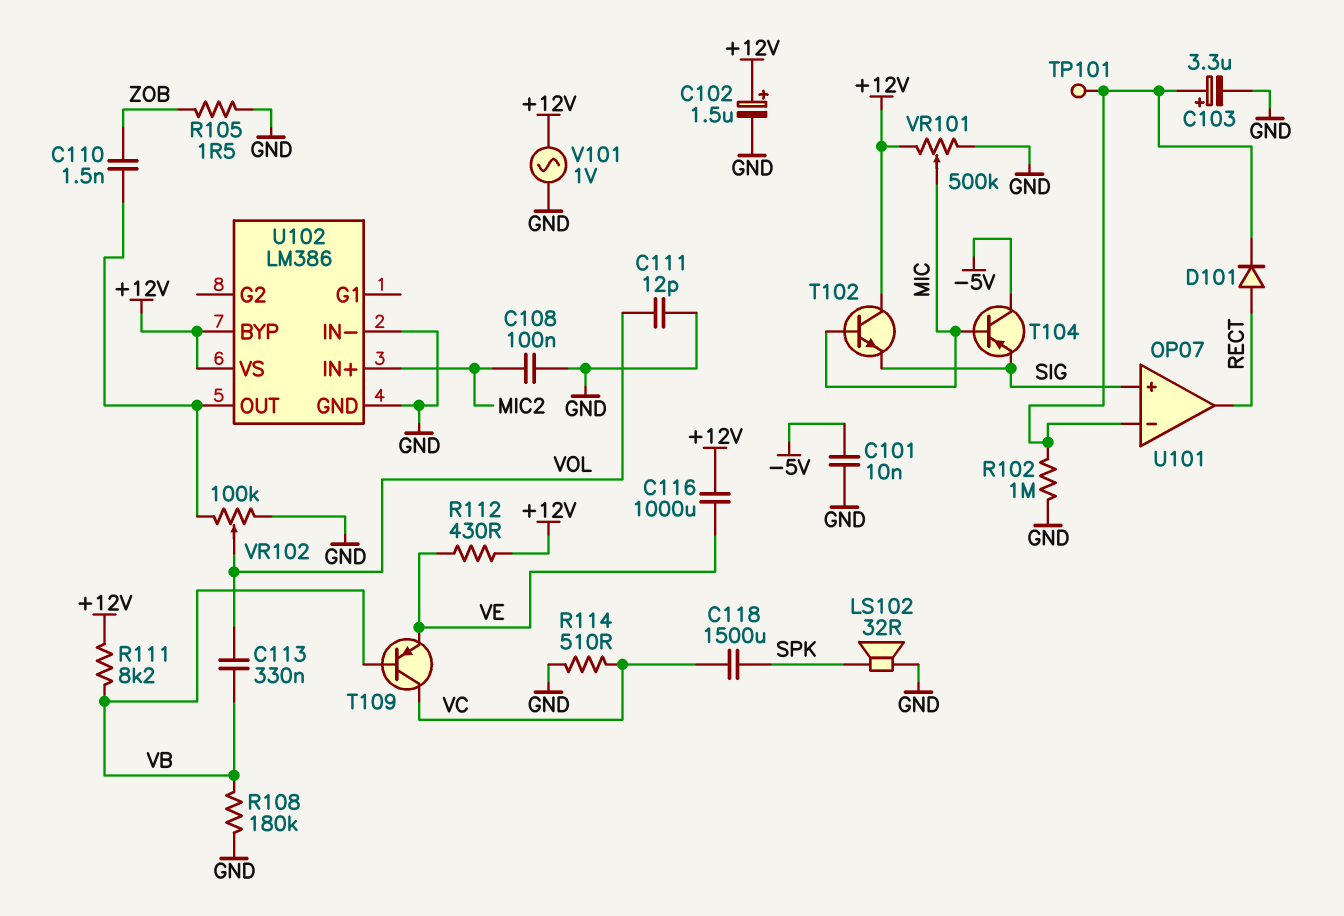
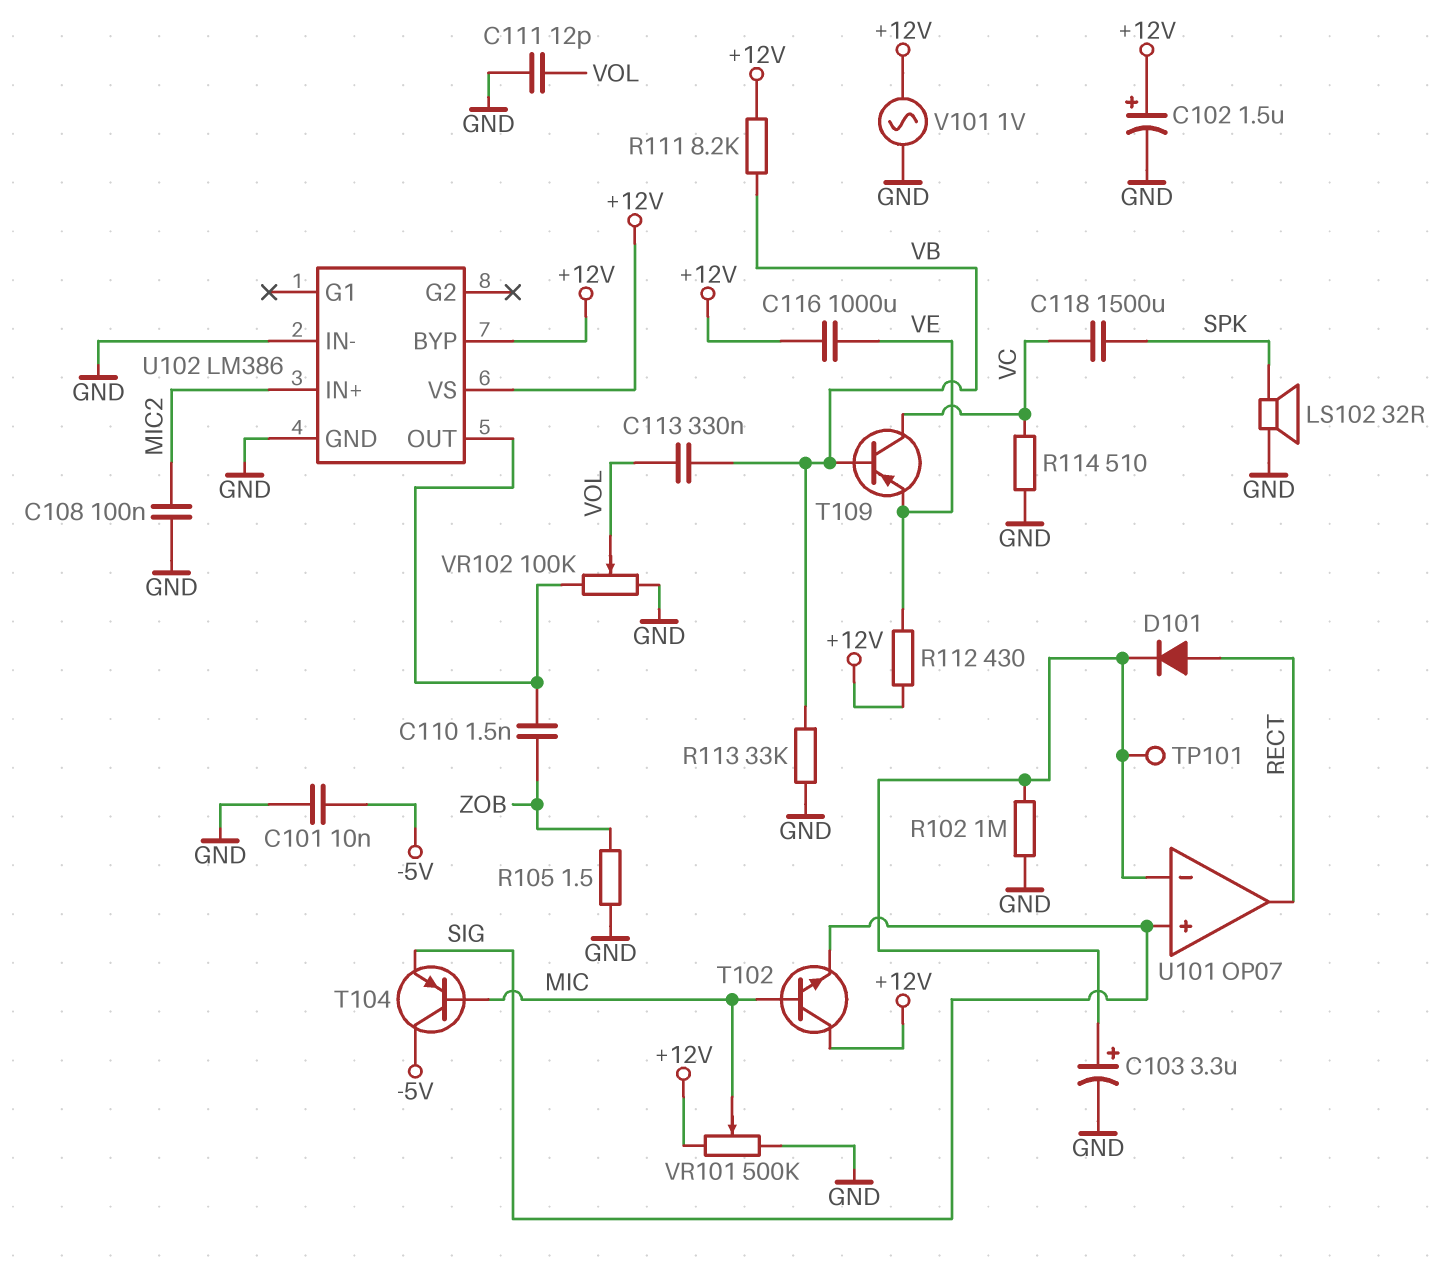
R108: 180k (GND, VB) -> none
R113: none -> 33k (GND, VB)

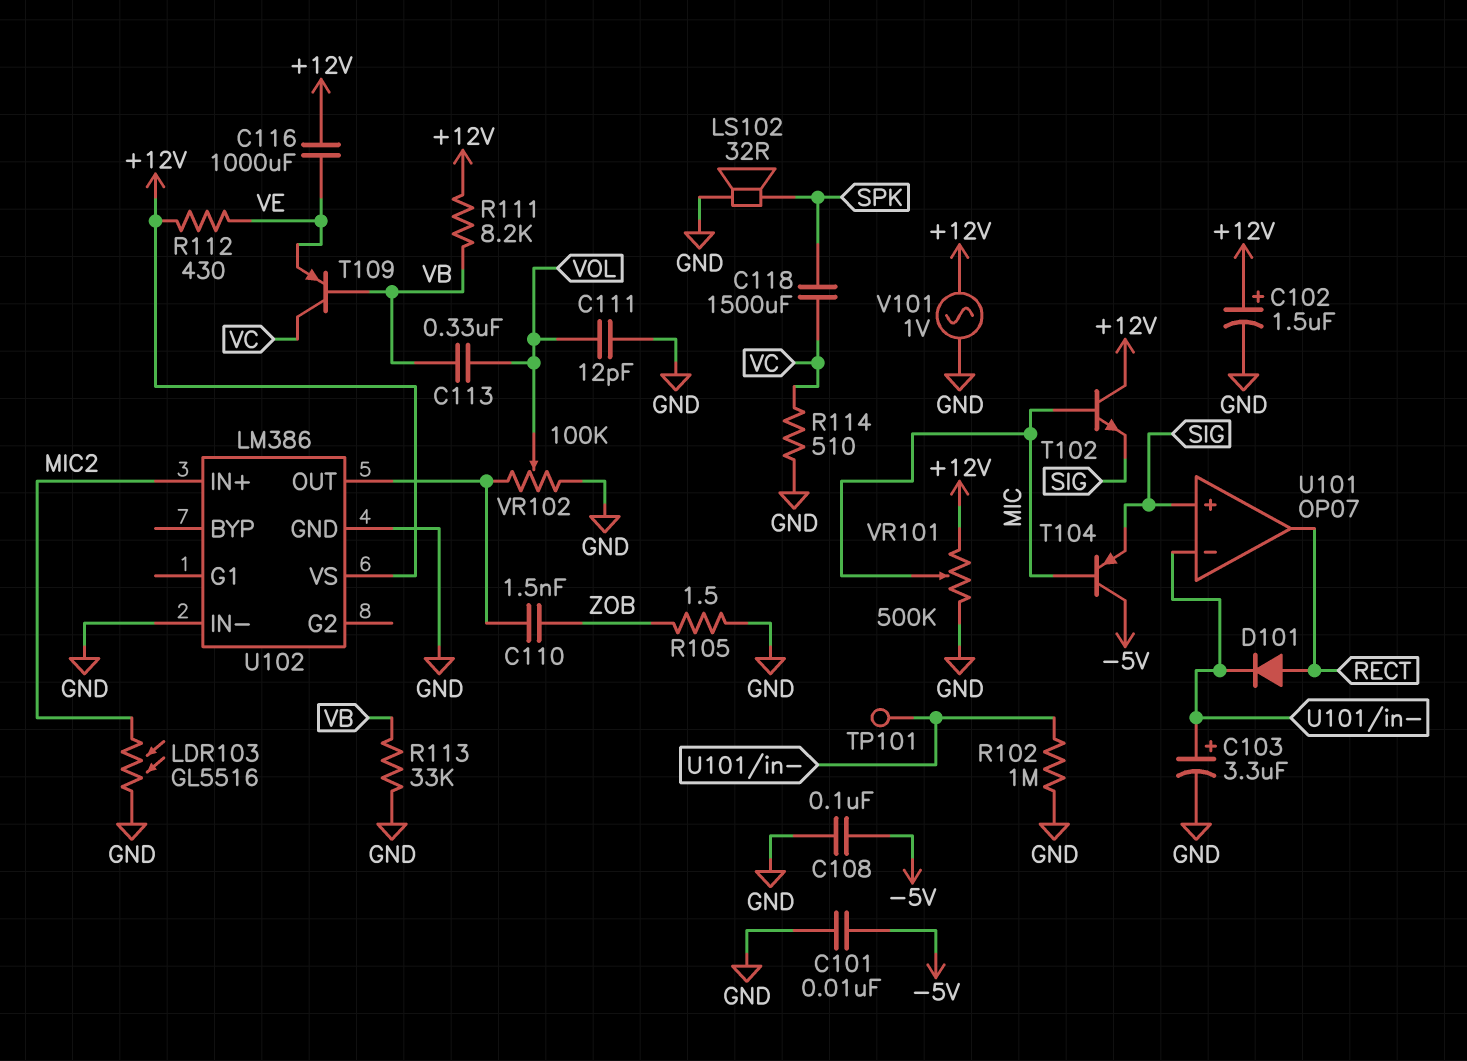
C108: 100nF (GND, MIC2) -> 100nF (-5V, GND)
LDR103: none -> GL5516 (GND, MIC2)
U102 pin BYP: +12V -> none

